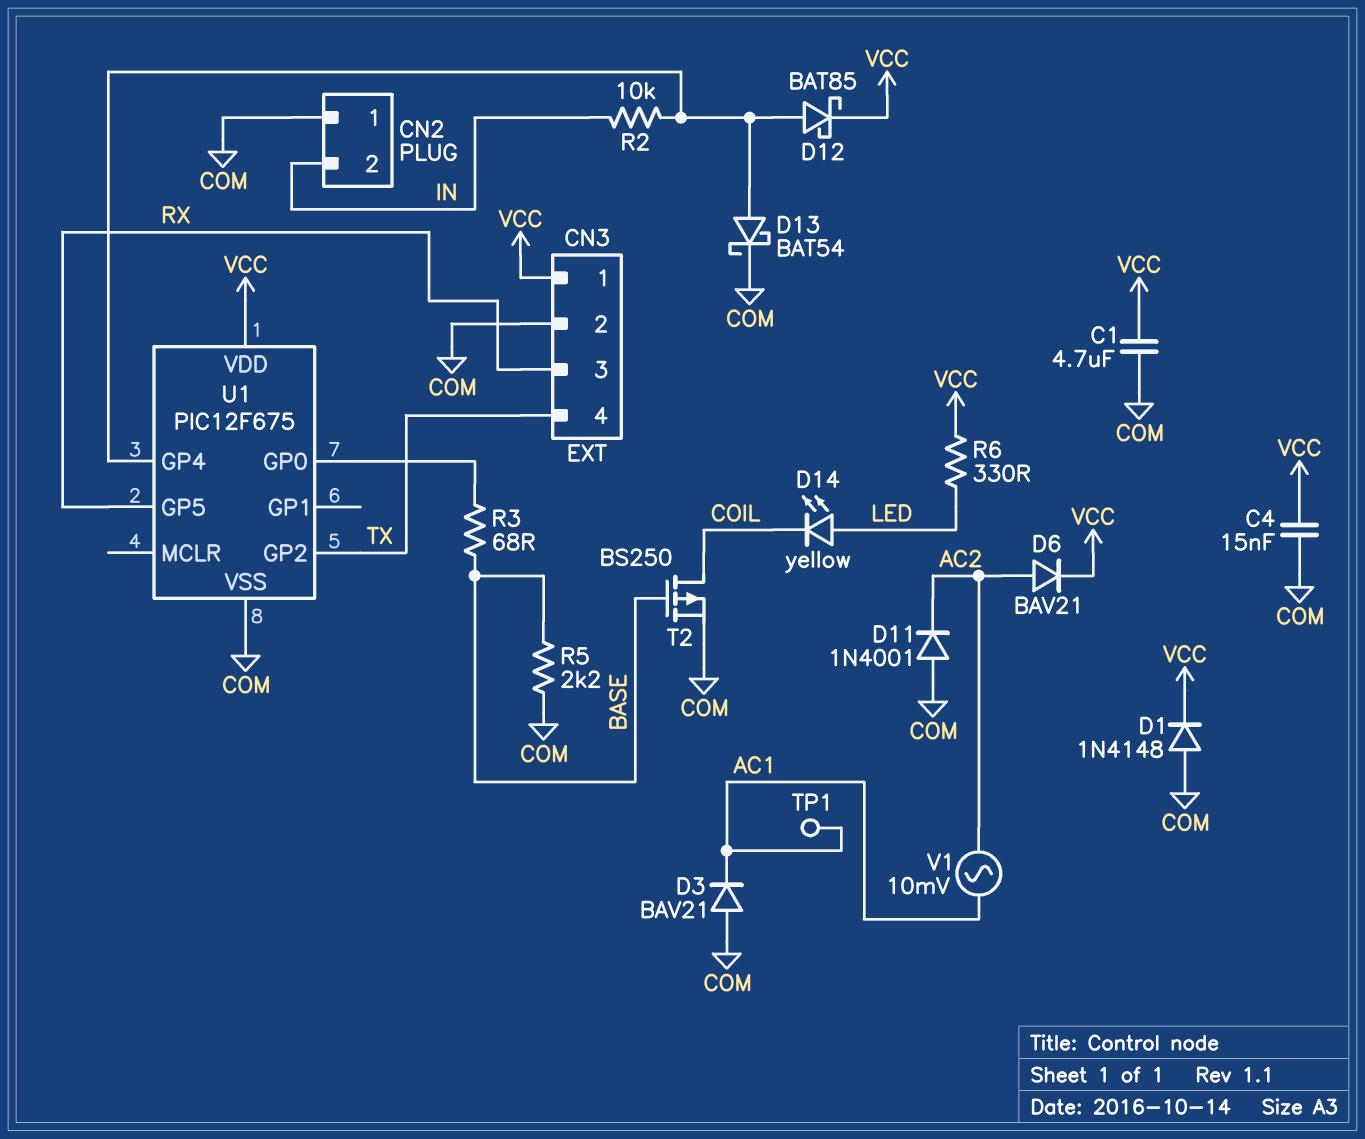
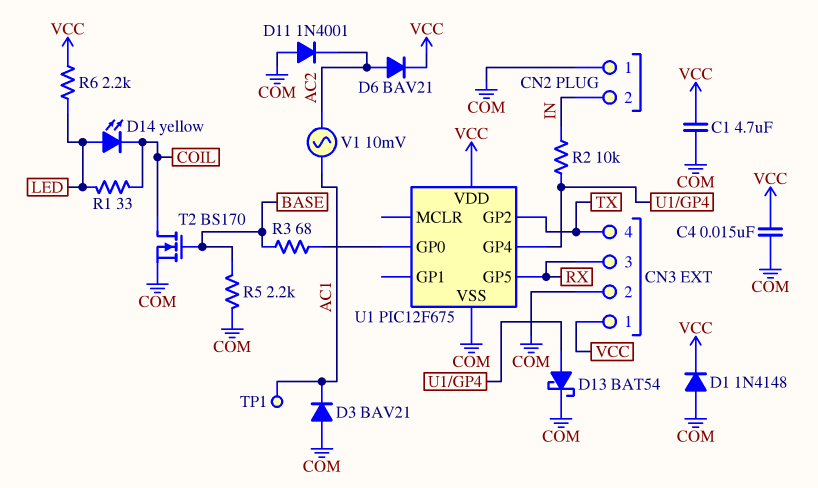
D12: schottky BAT85 (A U1/GP4, K VCC) -> none
R1: none -> 33 (COIL, LED)
R6: 330 (LED, VCC) -> 2.2k (LED, VCC)
T2: PMOS BS250 (G BASE, D COIL, S COM) -> NMOS BS170 (G BASE, D COIL, S COM)

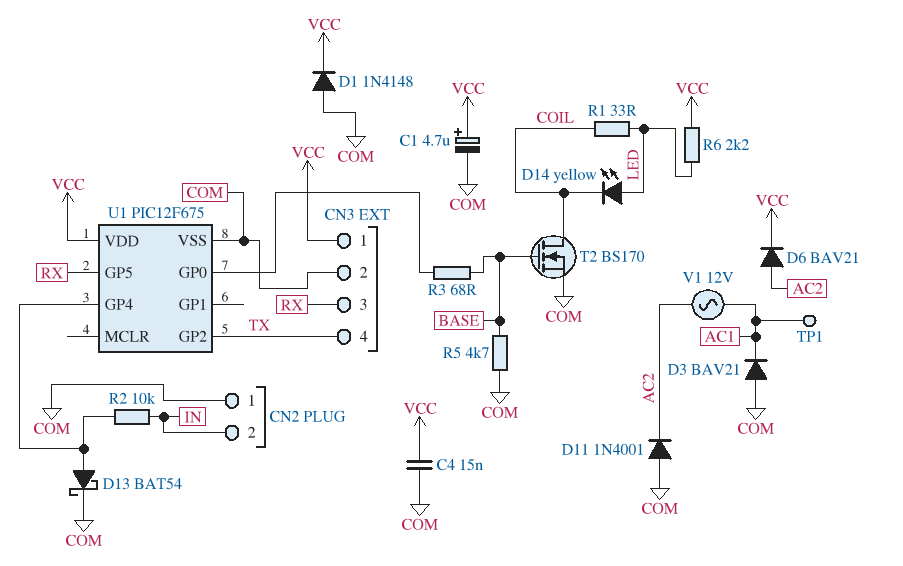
C1: 4.7uF (COM, VCC) -> 4.7uF (plus VCC, minus COM)
R5: 2.2k (BASE, COM) -> 4.7k (BASE, COM)
V1: AC 10mV (AC1, AC2) -> AC 12V (AC1, AC2)

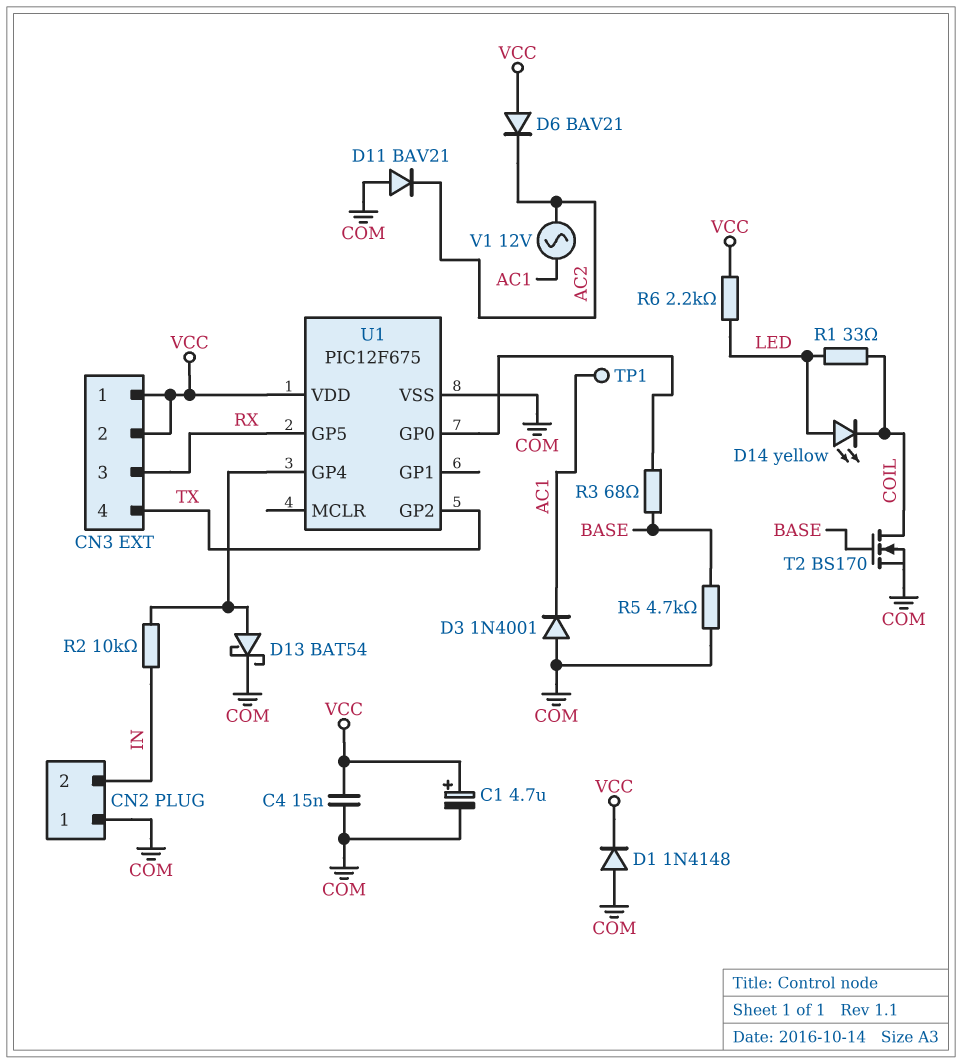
CN3 pin 2: COM -> VCC
D3: diode BAV21 (A COM, K AC1) -> diode 1N4001 (A COM, K AC1)
D6: diode BAV21 (A AC2, K VCC) -> diode BAV21 (A VCC, K AC2)
D11: diode 1N4001 (A COM, K AC2) -> diode BAV21 (A COM, K AC2)

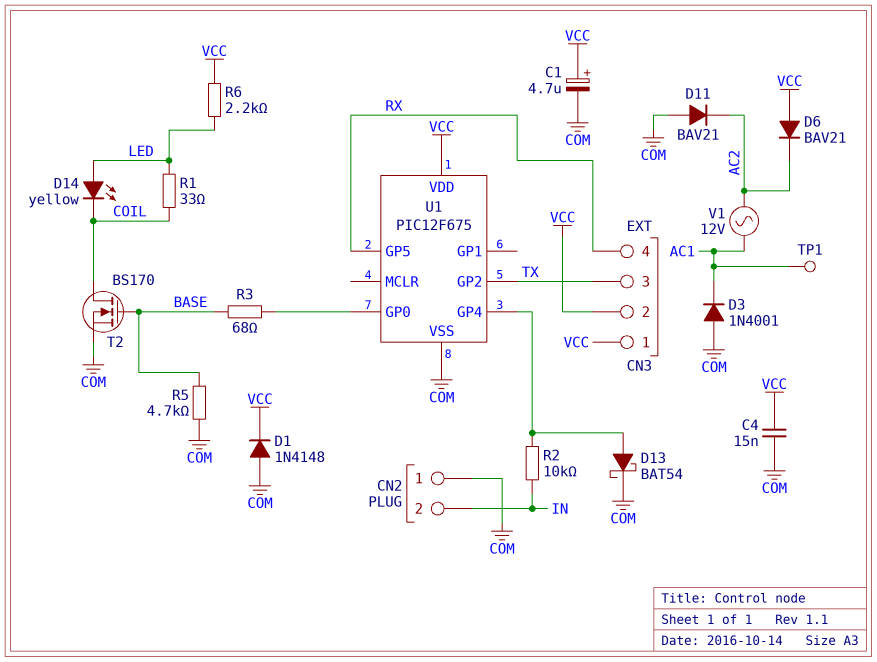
CN3 pin 3: RX -> TX
CN3 pin 4: TX -> RX

